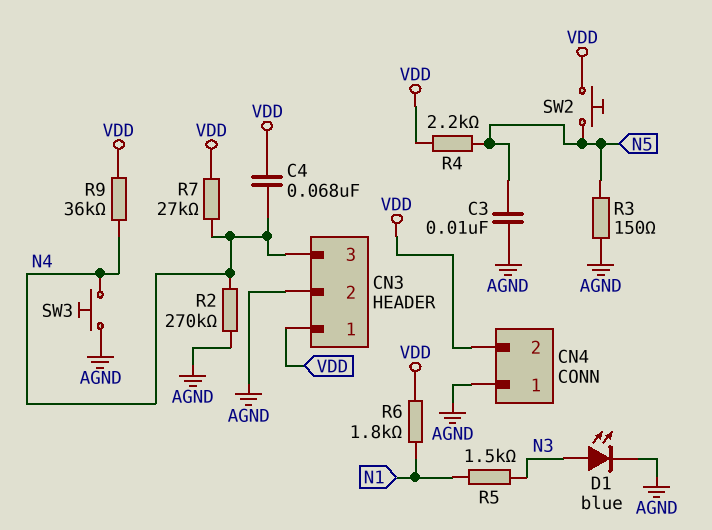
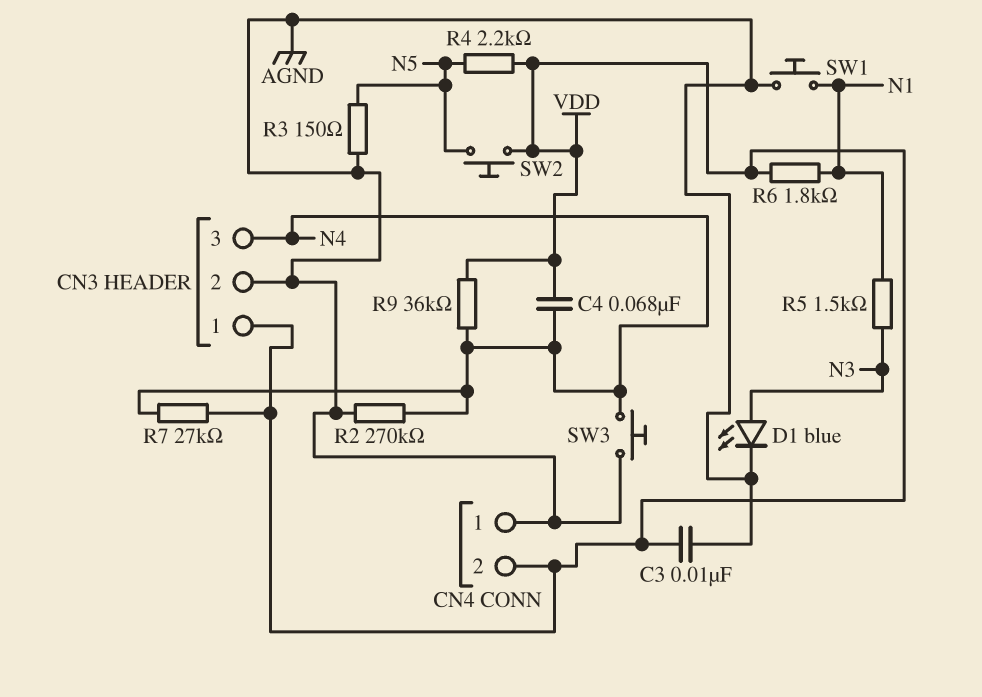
C3: 10nF (AGND, N5) -> 10nF (AGND, VDD)
SW1: none -> button (AGND, N1)

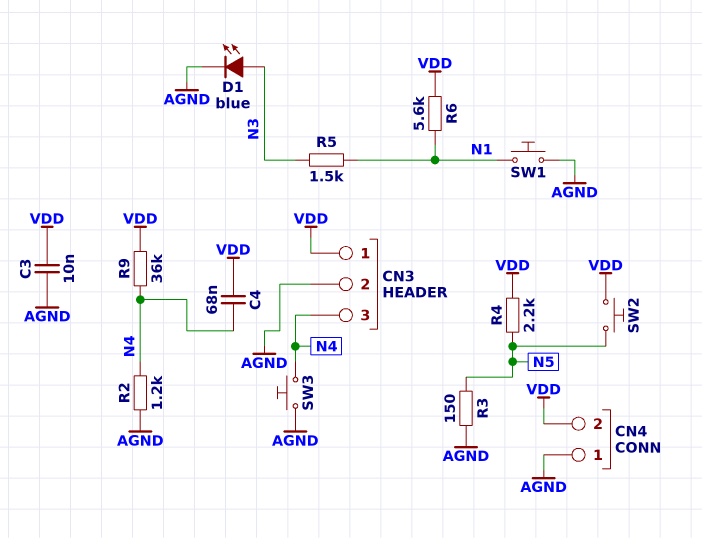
R2: 270k (AGND, N4) -> 1.2k (AGND, N4)
R6: 1.8k (N1, VDD) -> 5.6k (N1, VDD)
R7: 27k (N4, VDD) -> none

